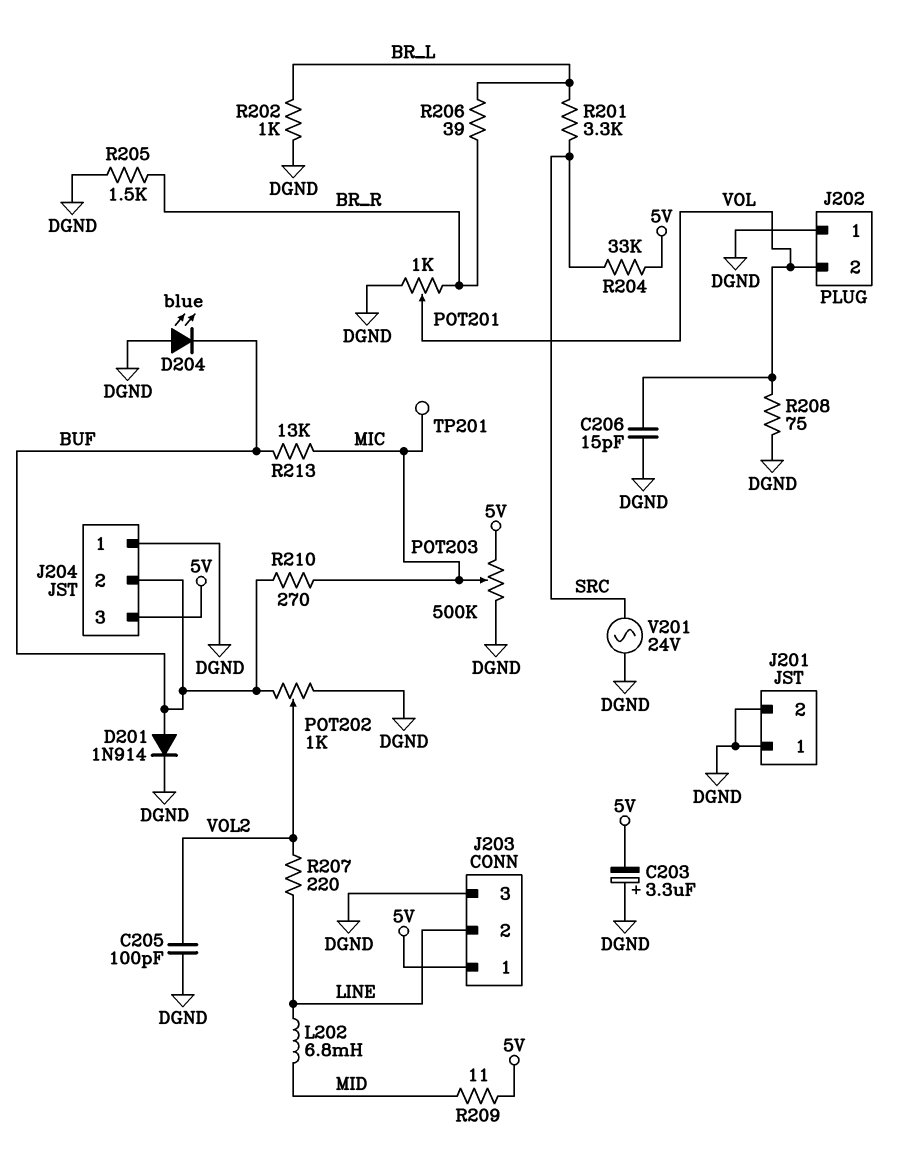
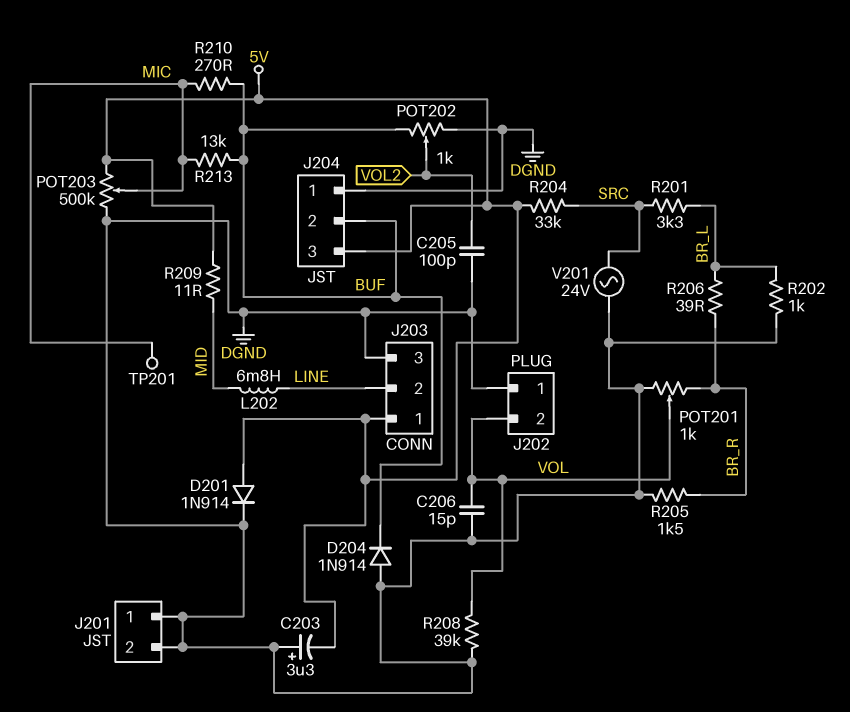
D201: diode 1N914 (A BUF, K DGND) -> diode 1N914 (A 5V, K DGND)
D204: LED blue (A DGND, K BUF) -> diode 1N914 (A DGND, K BUF)
R207: 220 (LINE, VOL2) -> none
R208: 75 (DGND, VOL) -> 39k (DGND, VOL)

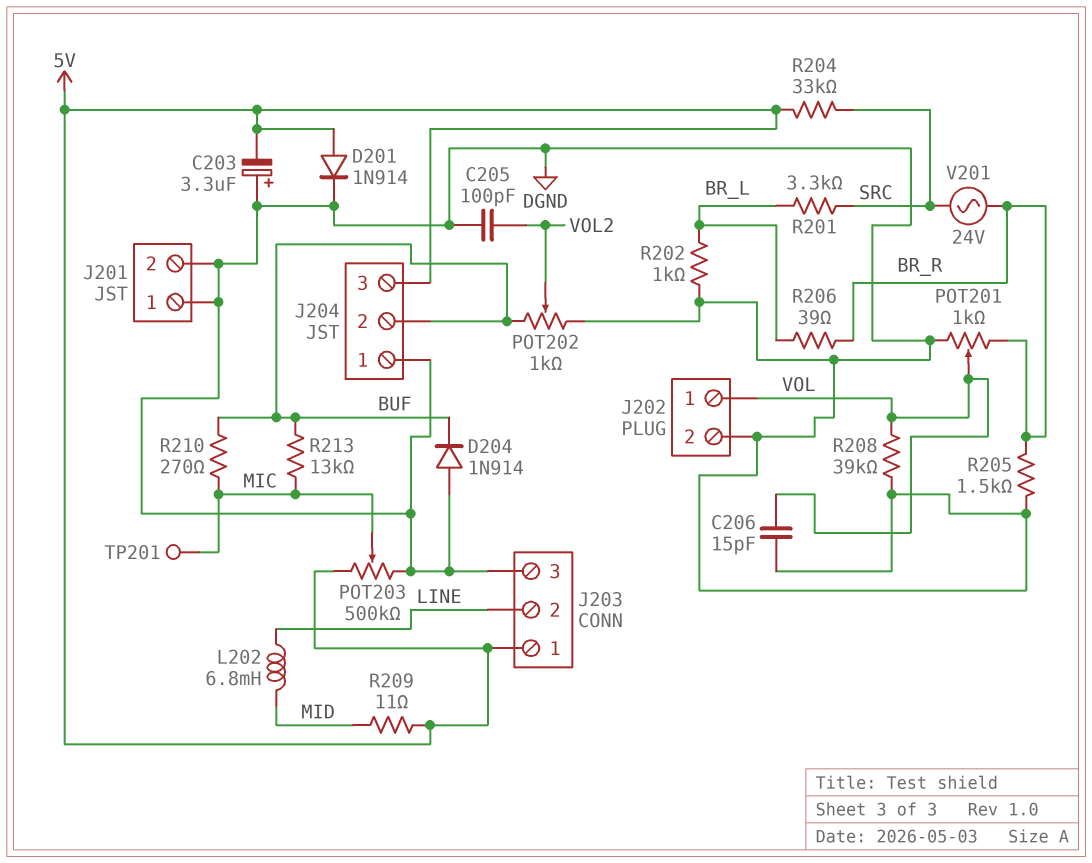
J202 pin 1: DGND -> VOL
J202 pin 2: VOL -> DGND
V201: AC 24V (DGND, SRC) -> AC 24V (BR_R, SRC)

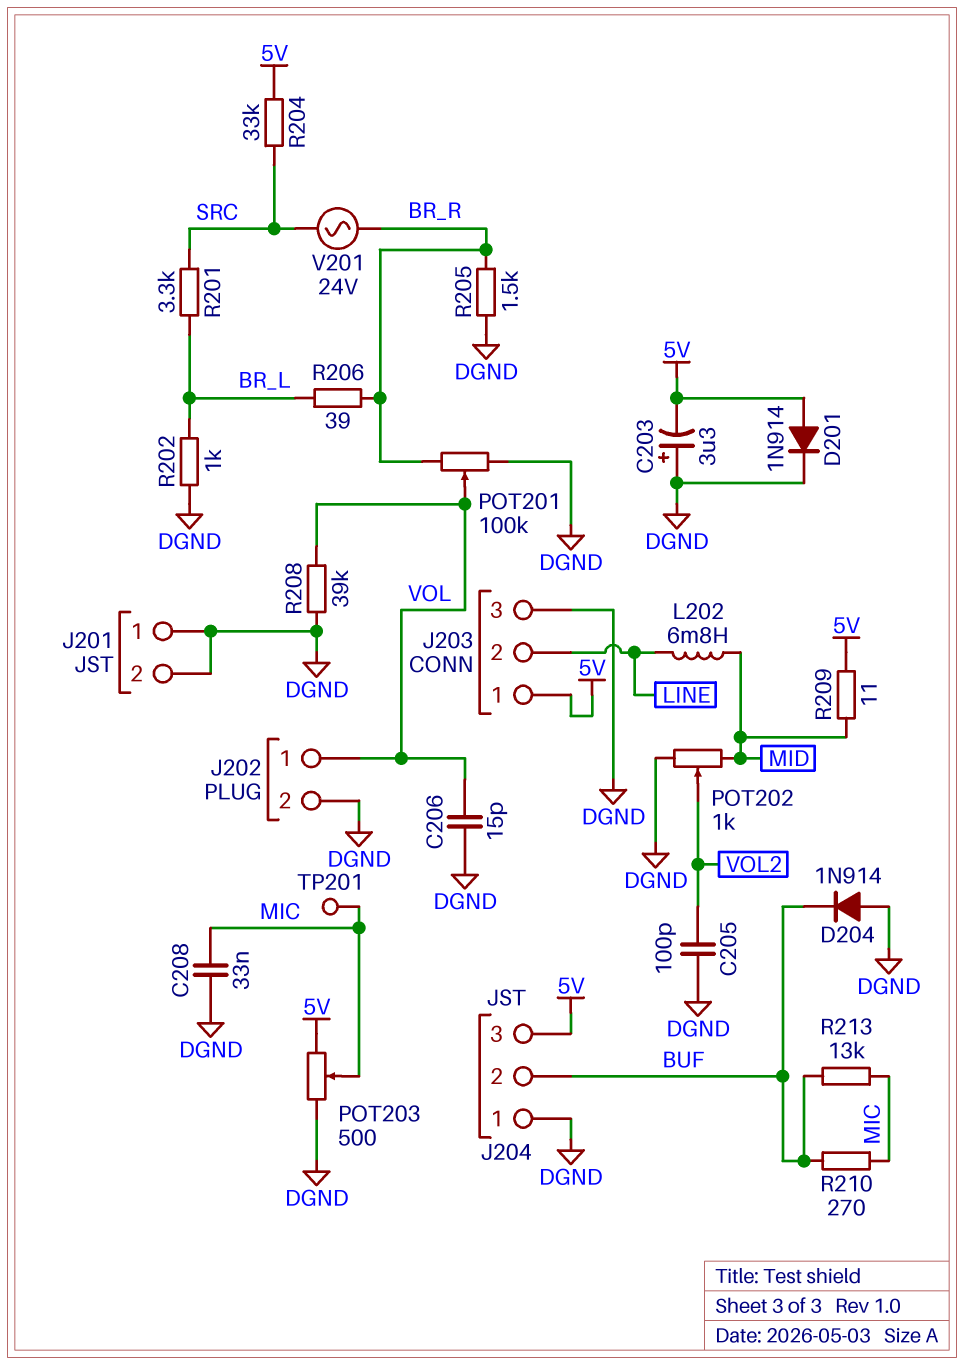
C208: none -> 33nF (DGND, MIC)
POT201: 1k (BR_R, DGND, wiper VOL) -> 100k (BR_R, DGND, wiper VOL)
POT202: 1k (BUF, DGND, wiper VOL2) -> 1k (DGND, MID, wiper VOL2)
POT203: 500k (5V, DGND, wiper MIC) -> 500 (5V, DGND, wiper MIC)

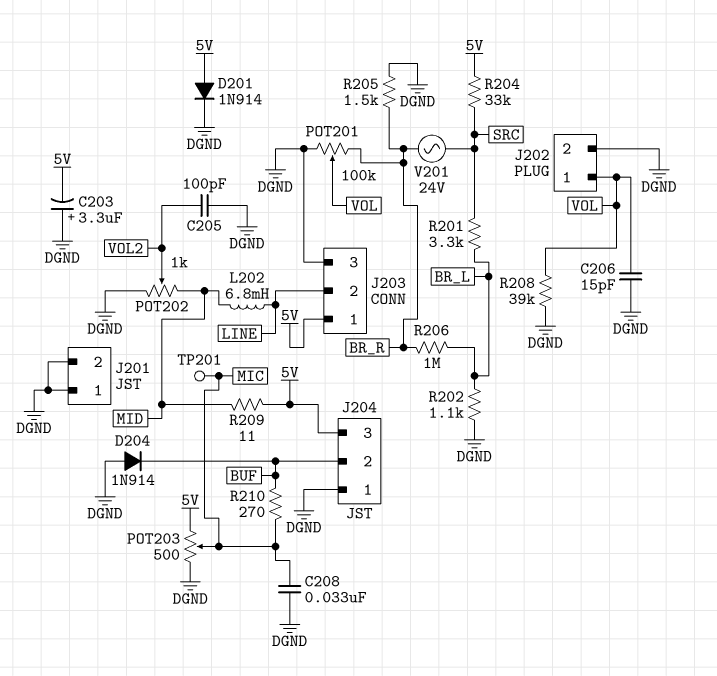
R202: 1k (BR_L, DGND) -> 1.1k (BR_L, DGND)
R206: 39 (BR_L, BR_R) -> 1M (BR_L, BR_R)
R213: 13k (BUF, MIC) -> none

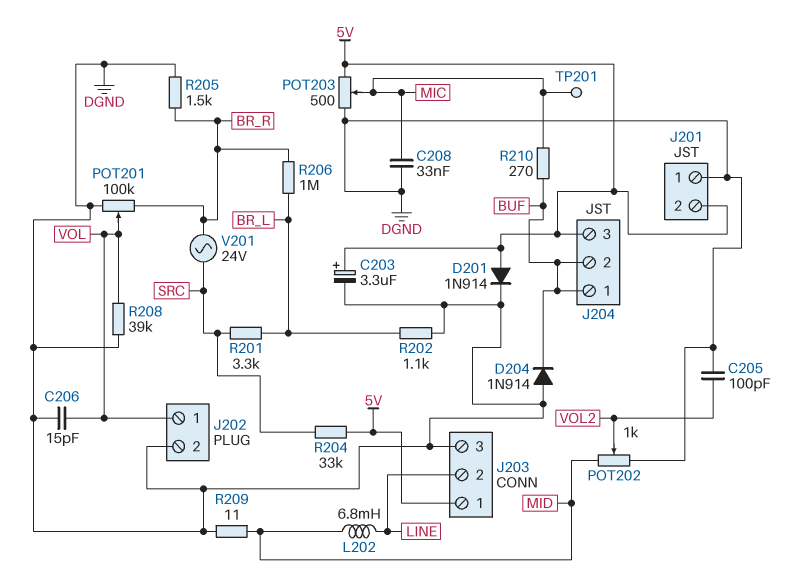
C203: 3.3uF (plus DGND, minus 5V) -> 3.3uF (plus 5V, minus DGND)
J201 pin 2: DGND -> 5V
J204 pin 1: DGND -> BUF
R209: 11 (5V, MID) -> 11 (DGND, MID)

